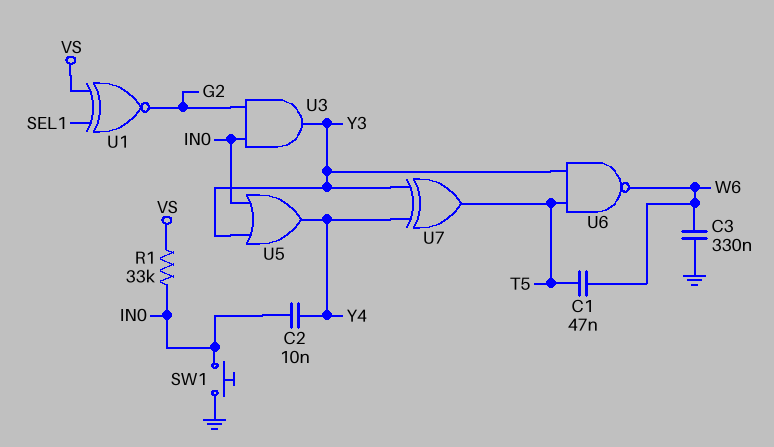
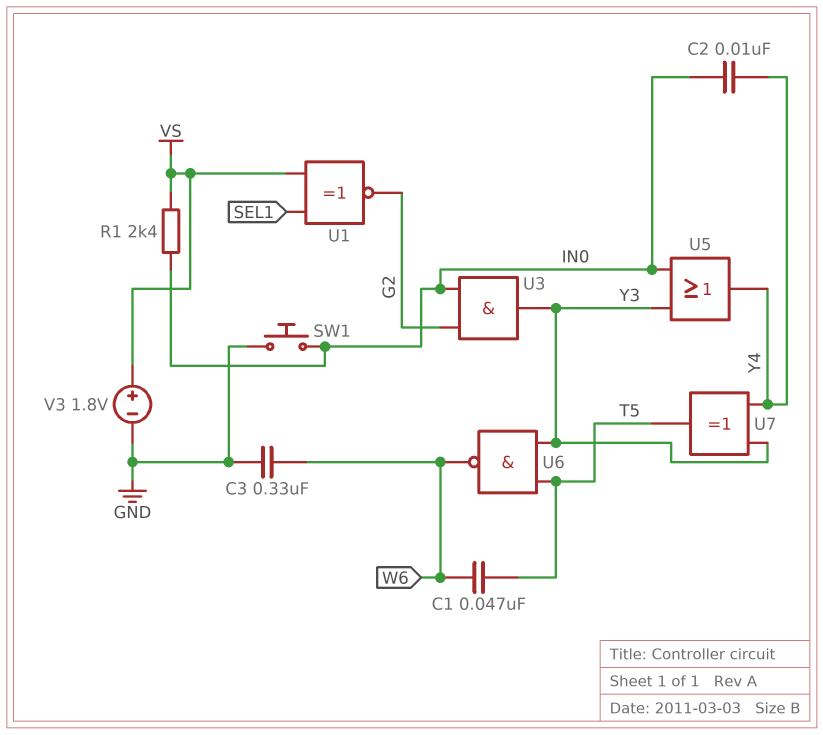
R1: 33k (IN0, VS) -> 2.4k (IN0, VS)
V3: none -> 1.8V (plus VS, minus GND)

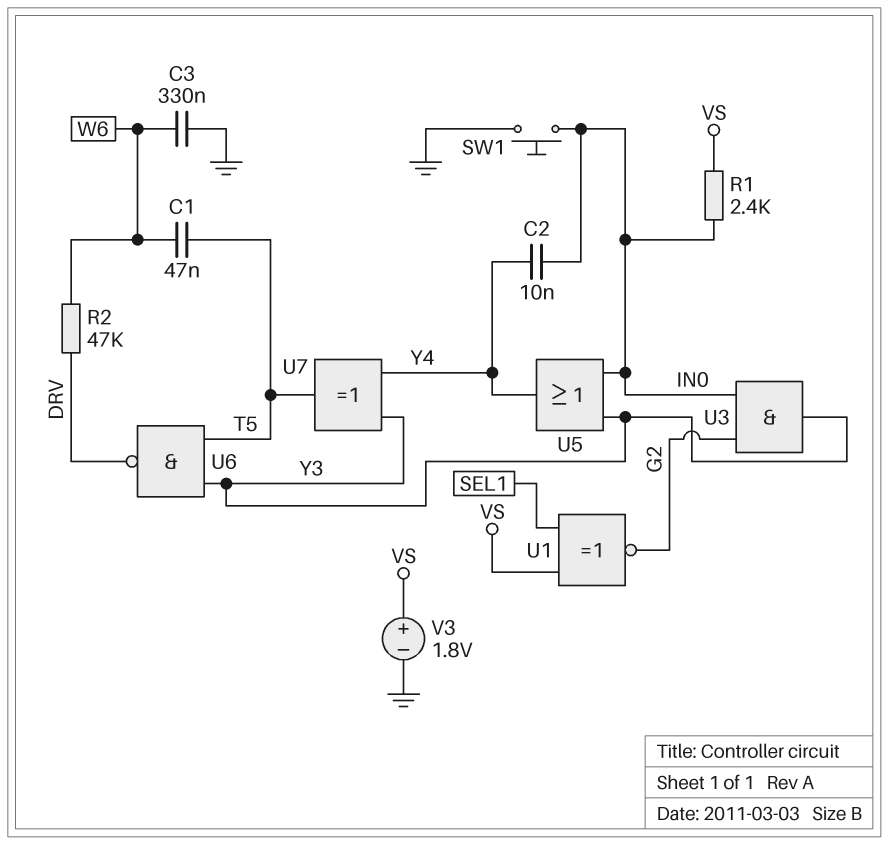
R2: none -> 47k (DRV, W6)
U6: NAND (in T5, in Y3, out W6) -> NAND (in T5, in Y3, out DRV)

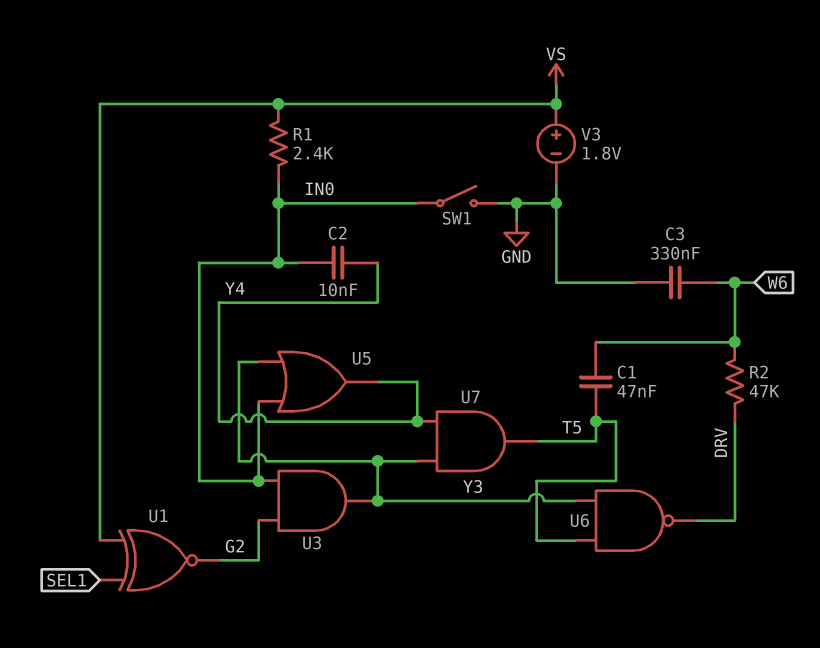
SW1: button (GND, IN0) -> switch (GND, IN0)
U7: XOR (in Y3, in Y4, out T5) -> AND (in Y3, in Y4, out T5)

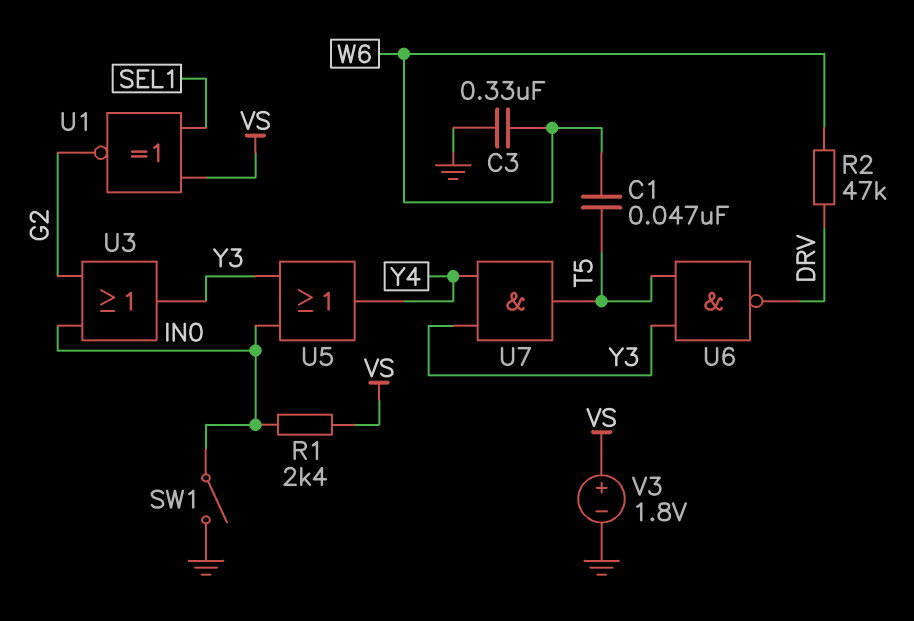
C2: 10nF (IN0, Y4) -> none
U3: AND (in G2, in IN0, out Y3) -> OR (in G2, in IN0, out Y3)

